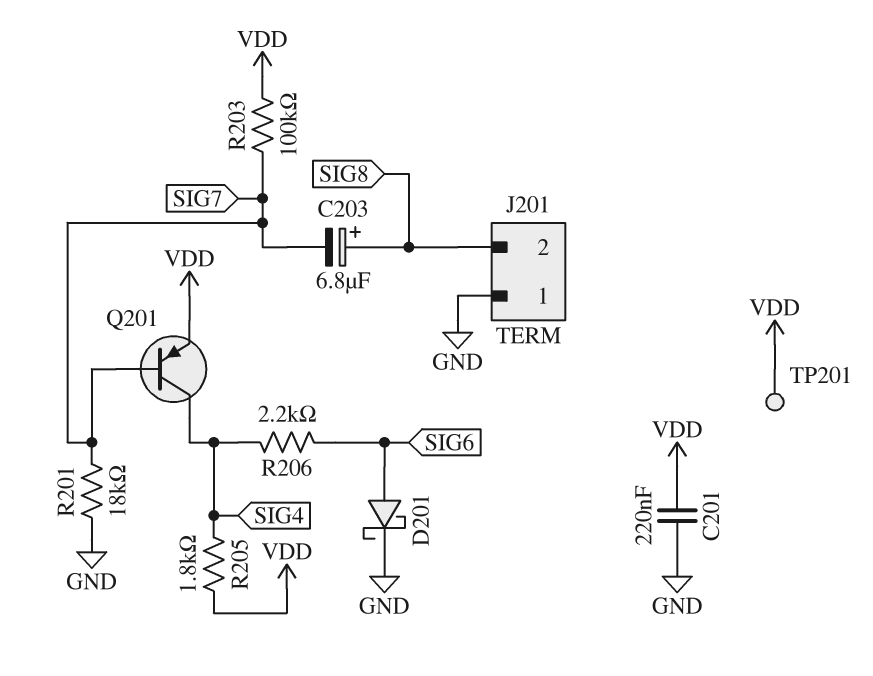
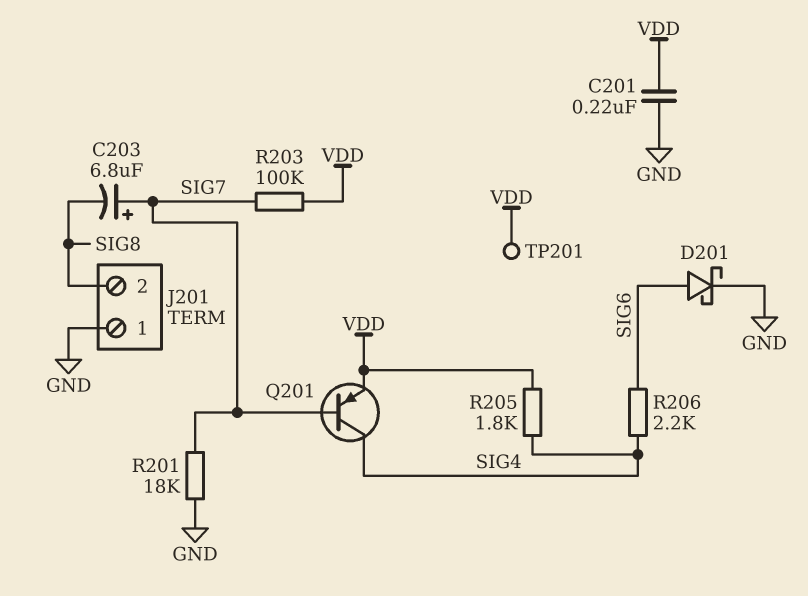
C203: 6.8uF (plus SIG8, minus SIG7) -> 6.8uF (plus SIG7, minus SIG8)

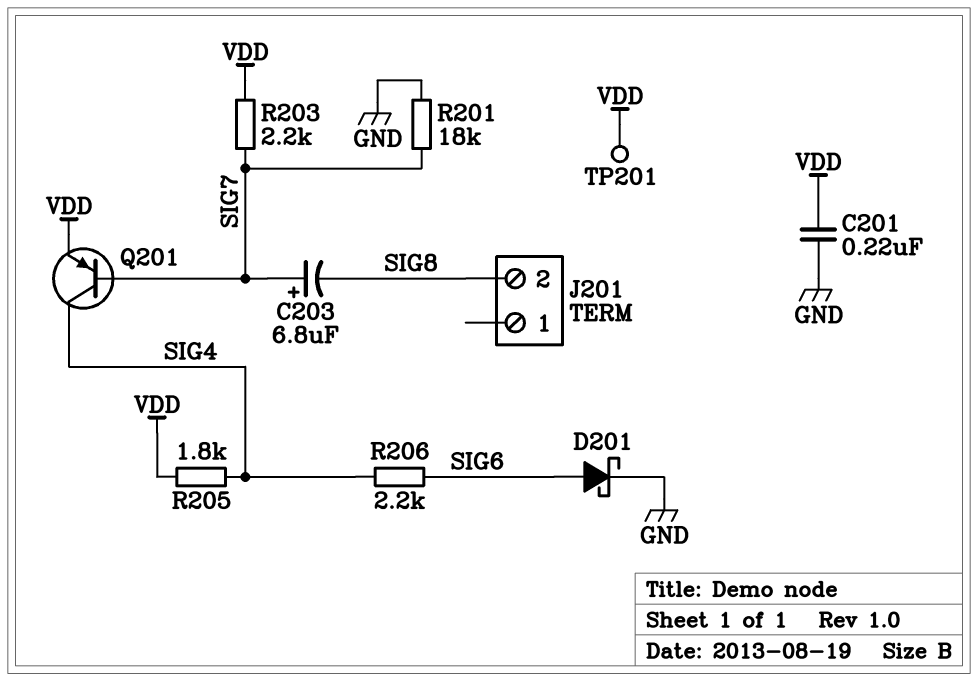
J201 pin 1: GND -> none
R203: 100k (SIG7, VDD) -> 2.2k (SIG7, VDD)

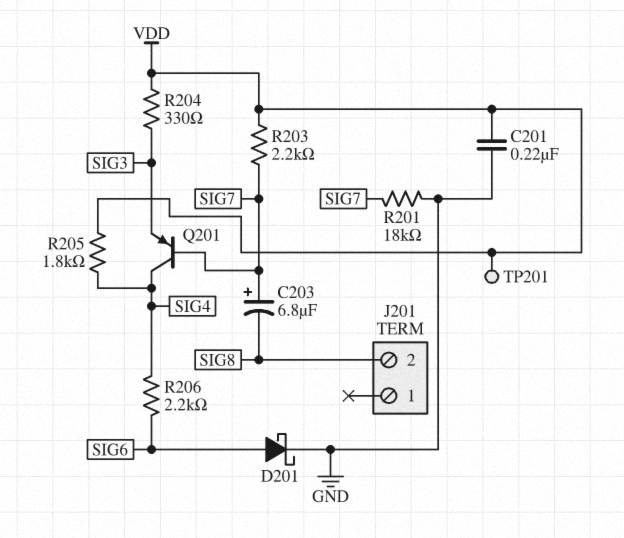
Q201: PNP (B SIG7, C SIG4, E VDD) -> PNP (B SIG7, C SIG4, E SIG3)
R204: none -> 330 (SIG3, VDD)

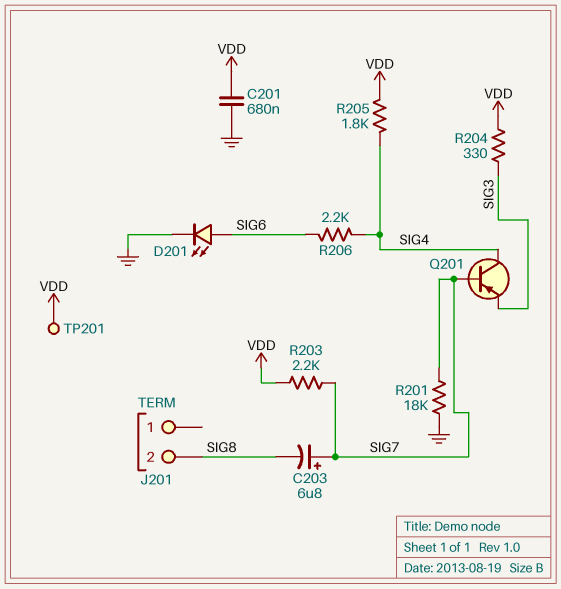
C201: 220nF (GND, VDD) -> 680nF (GND, VDD)
D201: schottky (A SIG6, K GND) -> LED (A SIG6, K GND)

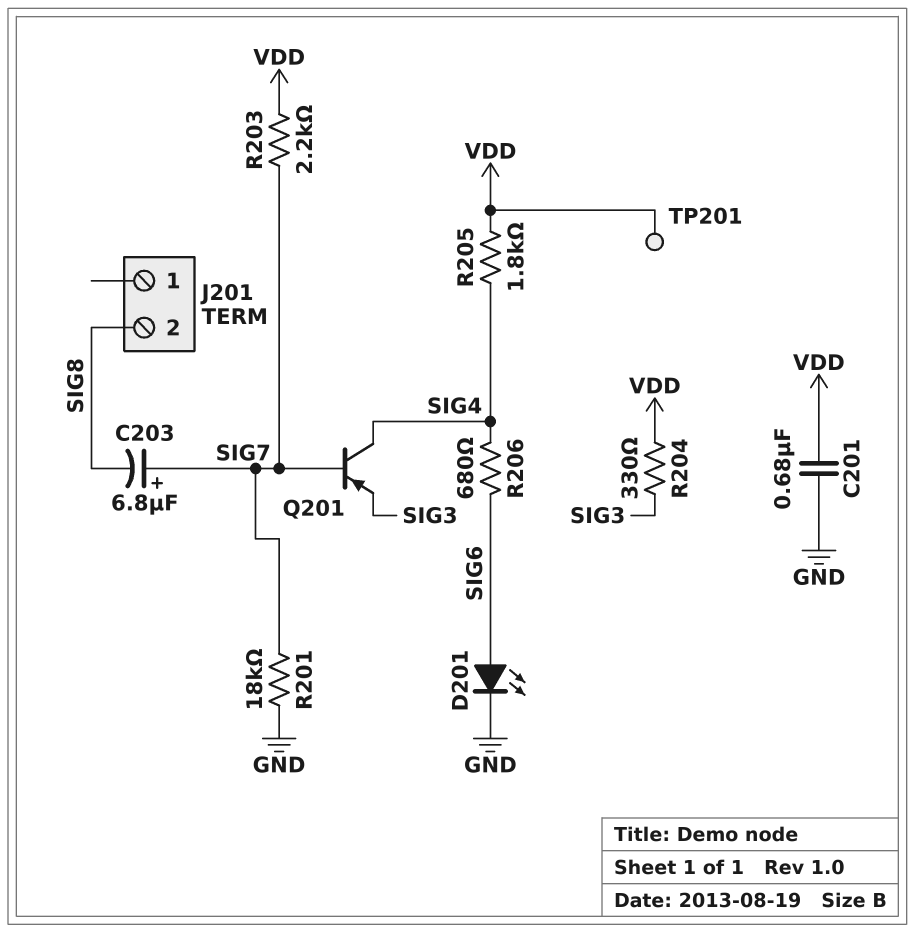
R206: 2.2k (SIG4, SIG6) -> 680 (SIG4, SIG6)

